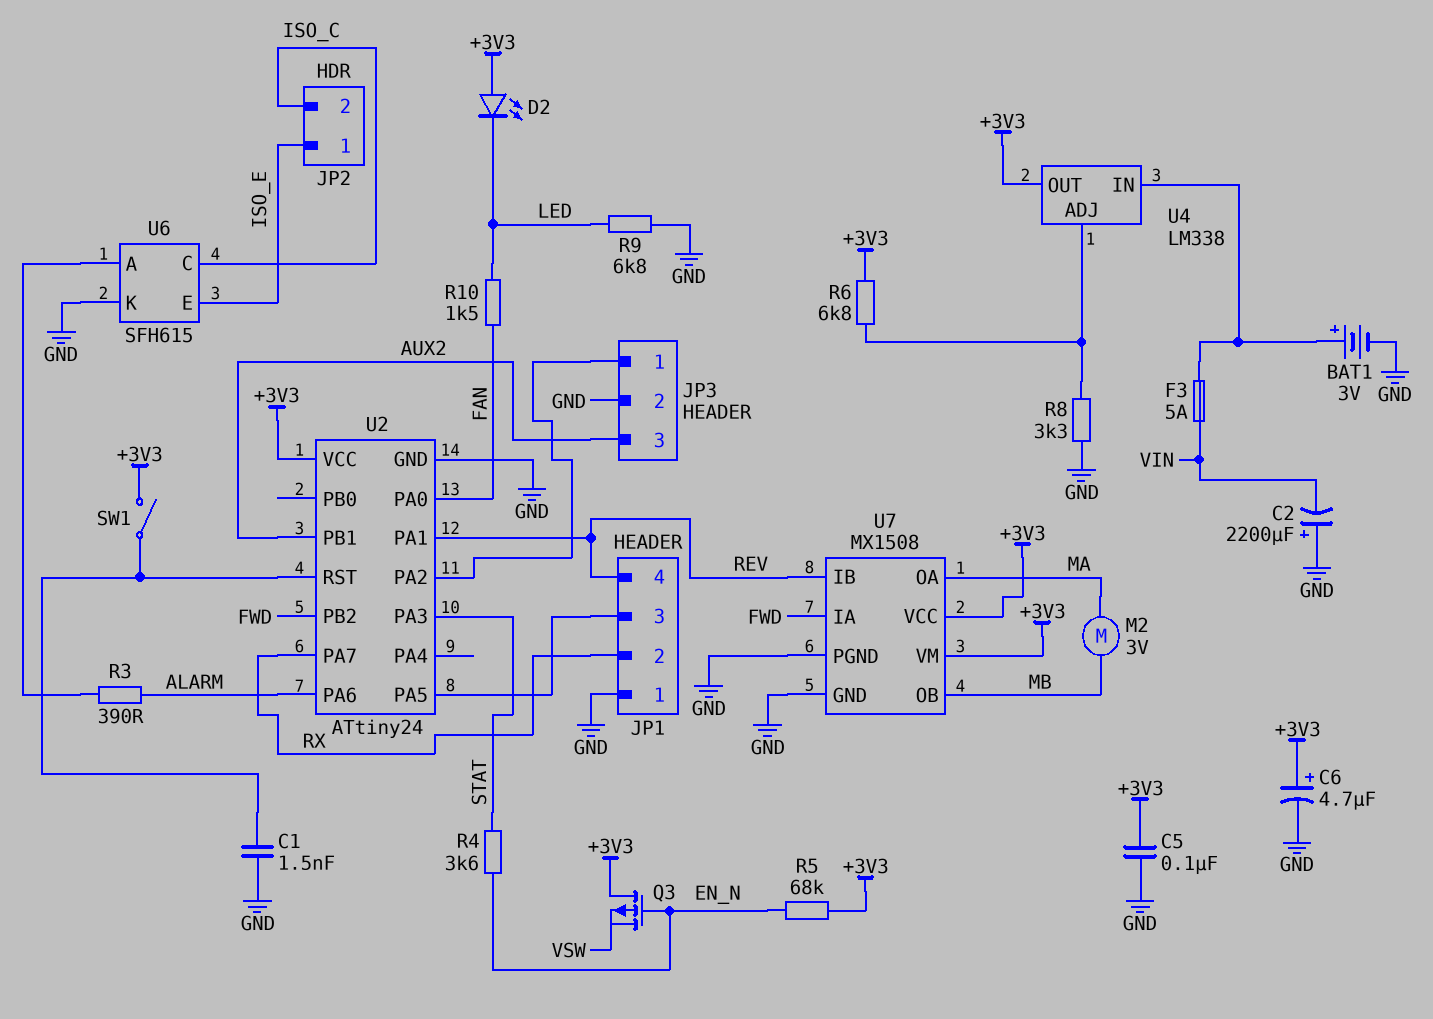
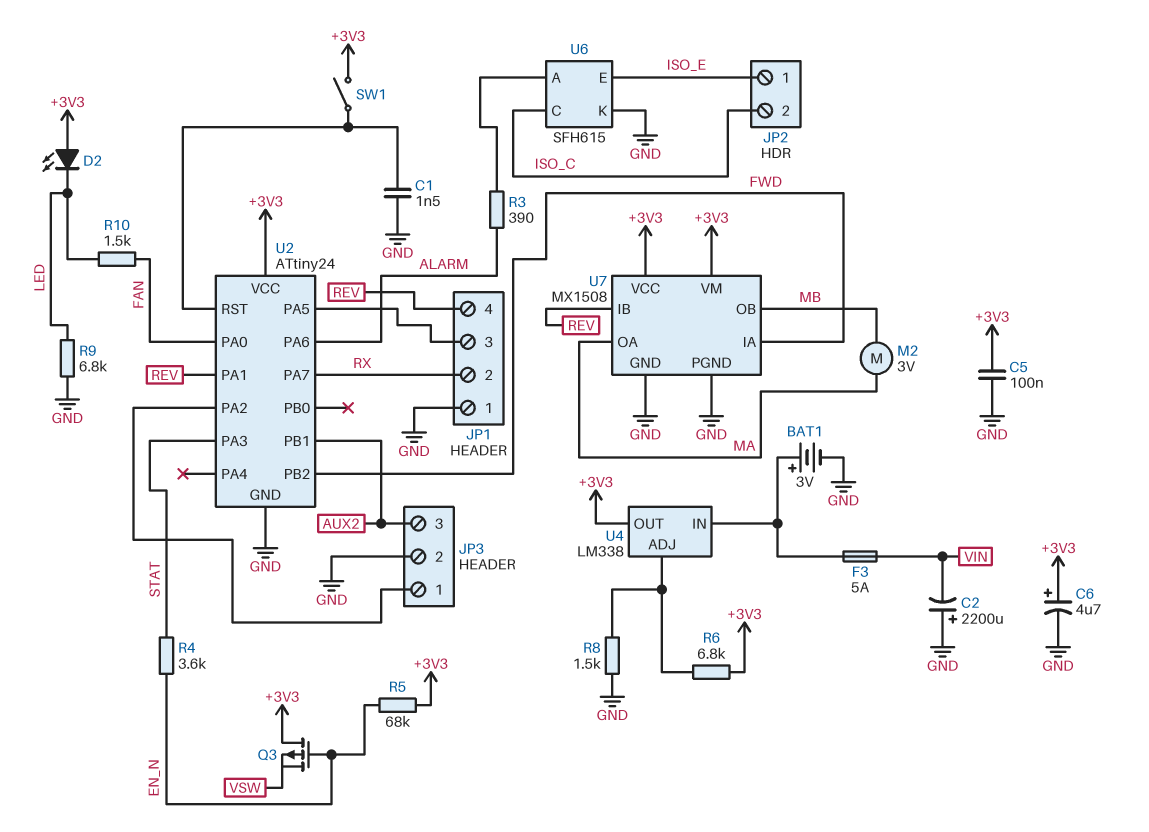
R8: 3.3k (GND, U4/ADJ) -> 1.5k (GND, U4/ADJ)

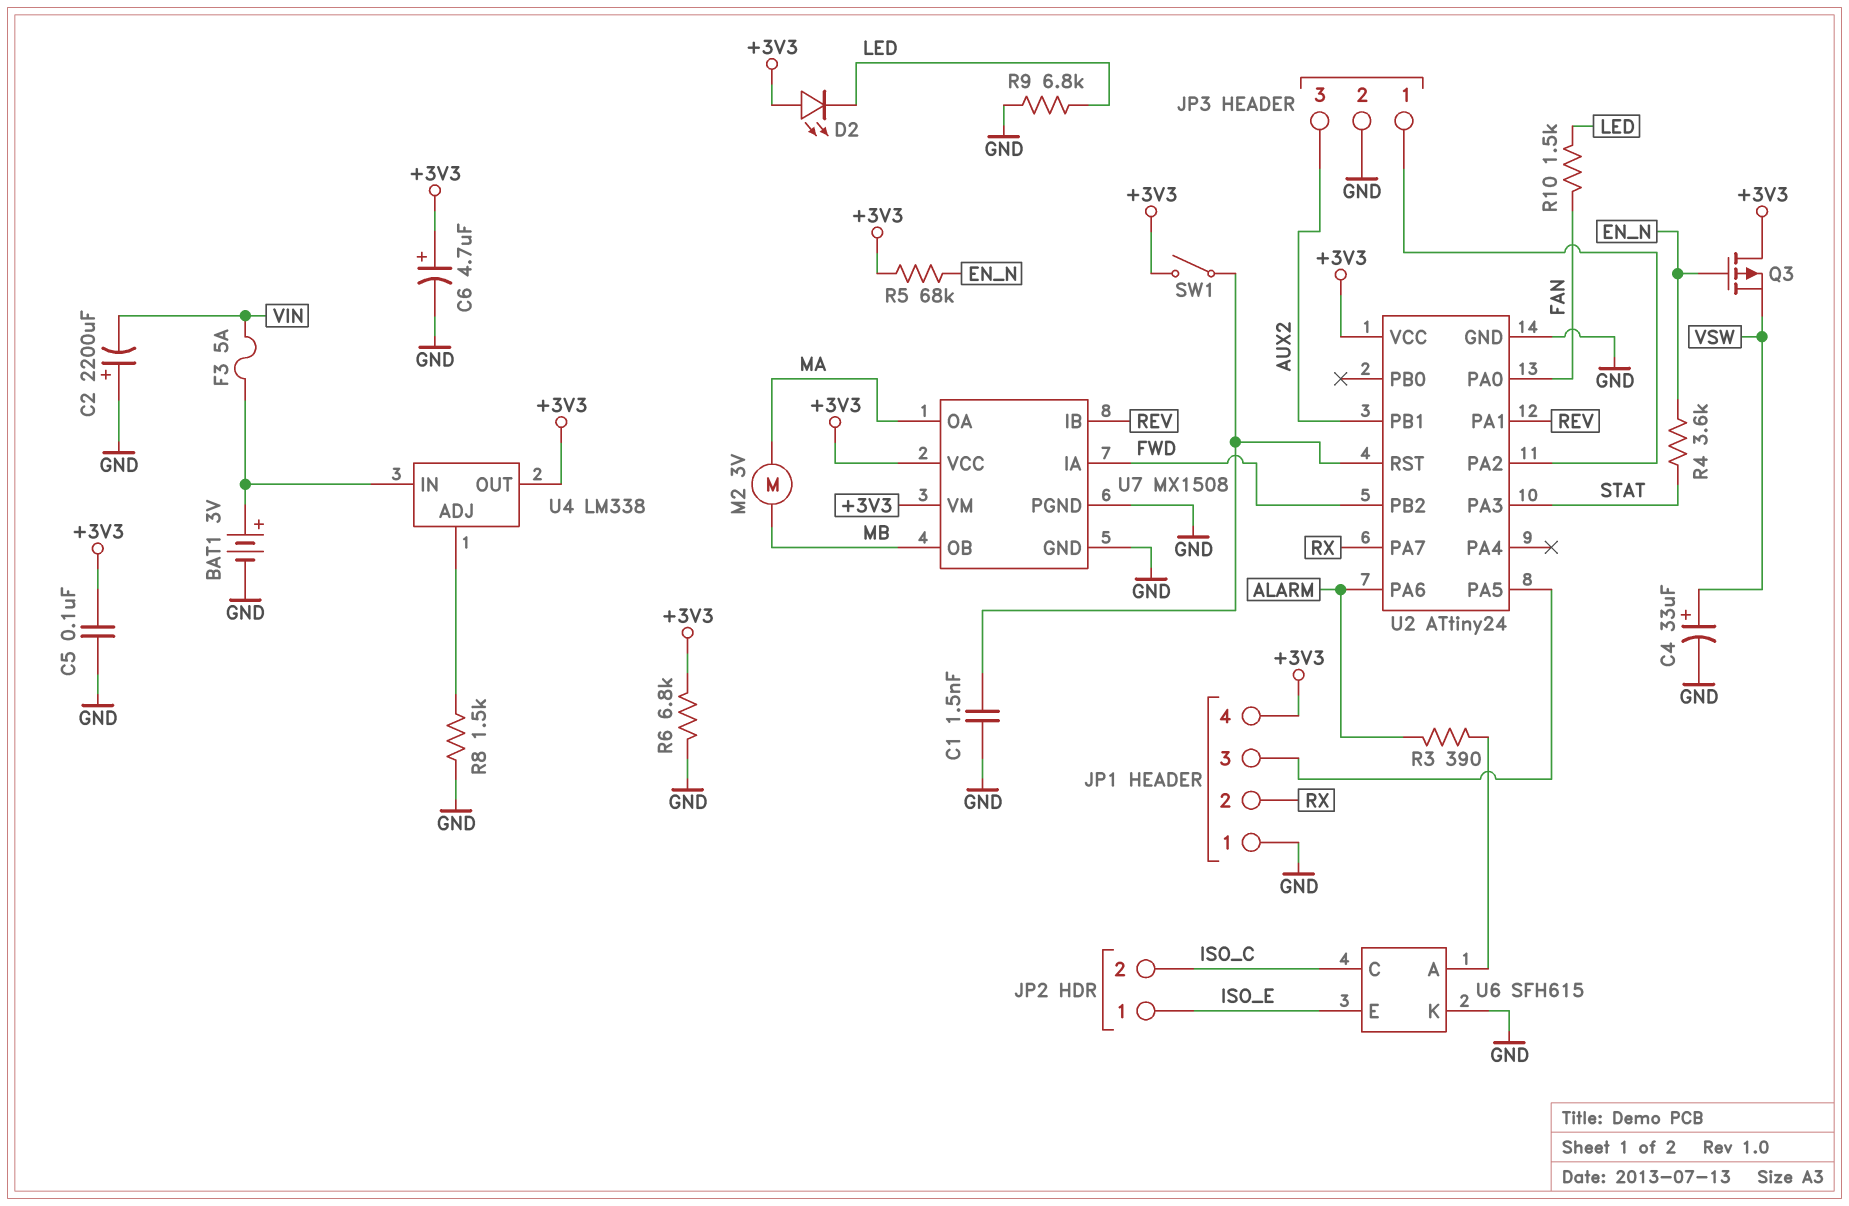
C4: none -> 33uF (plus VSW, minus GND)
JP1 pin 4: REV -> +3V3
R6: 6.8k (+3V3, U4/ADJ) -> 6.8k (+3V3, GND)

